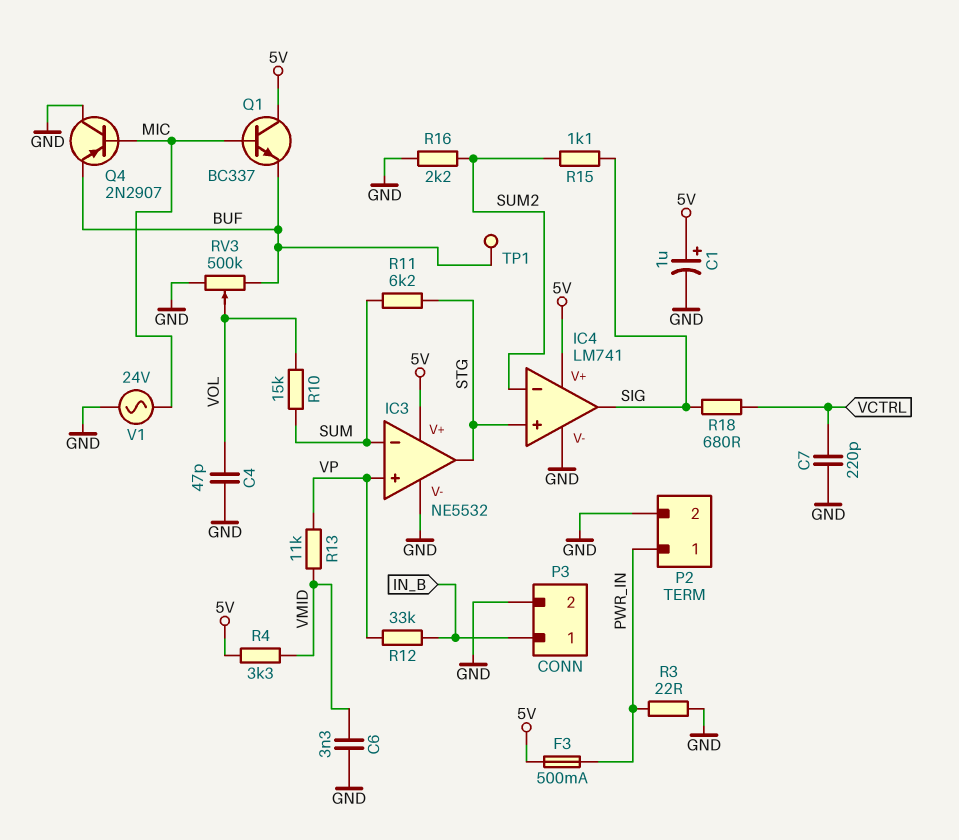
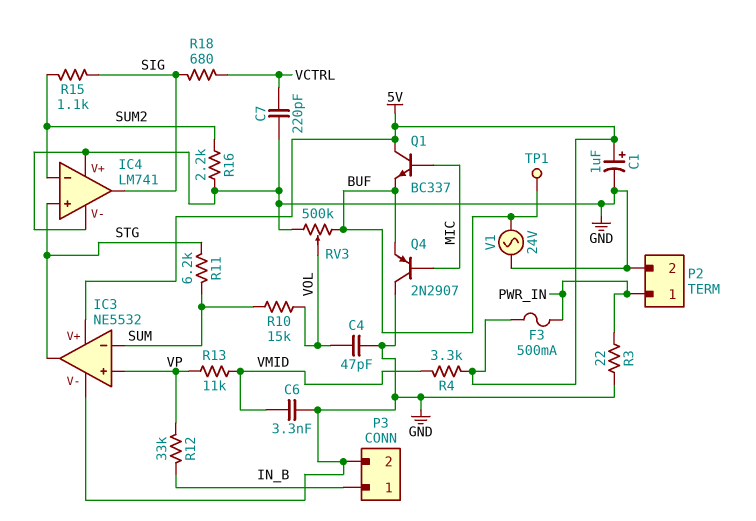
IC4 pin V+: 5V -> GND
V1: AC 24V (GND, MIC) -> AC 24V (BUF, GND)

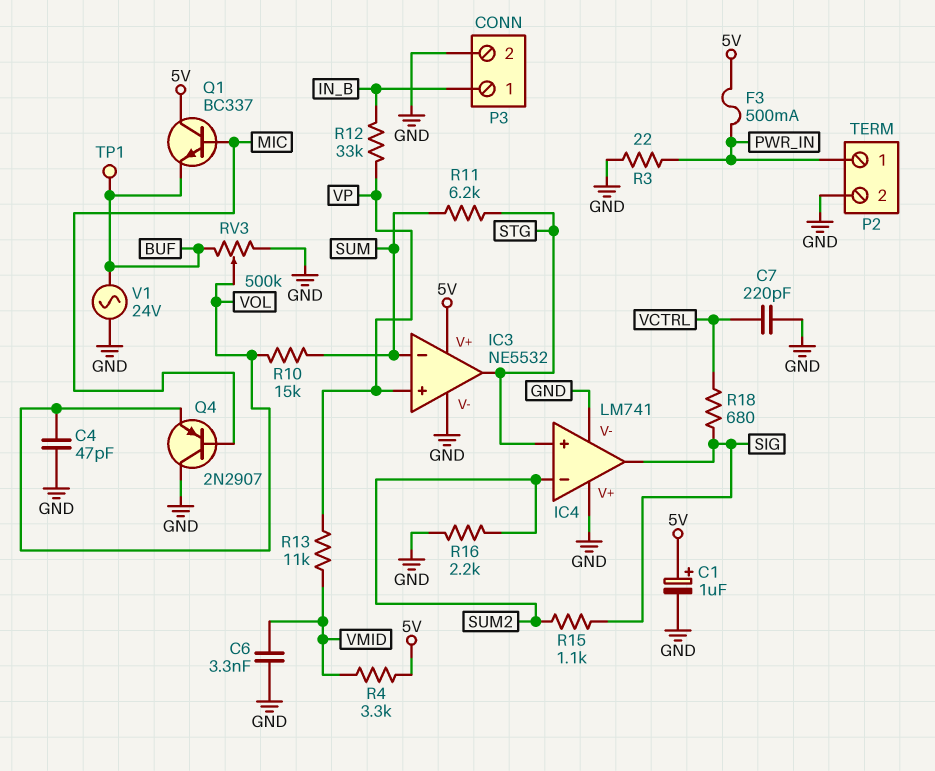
Q4: PNP 2N2907 (B MIC, C GND, E BUF) -> PNP 2N2907 (B MIC, C GND, E VOL)

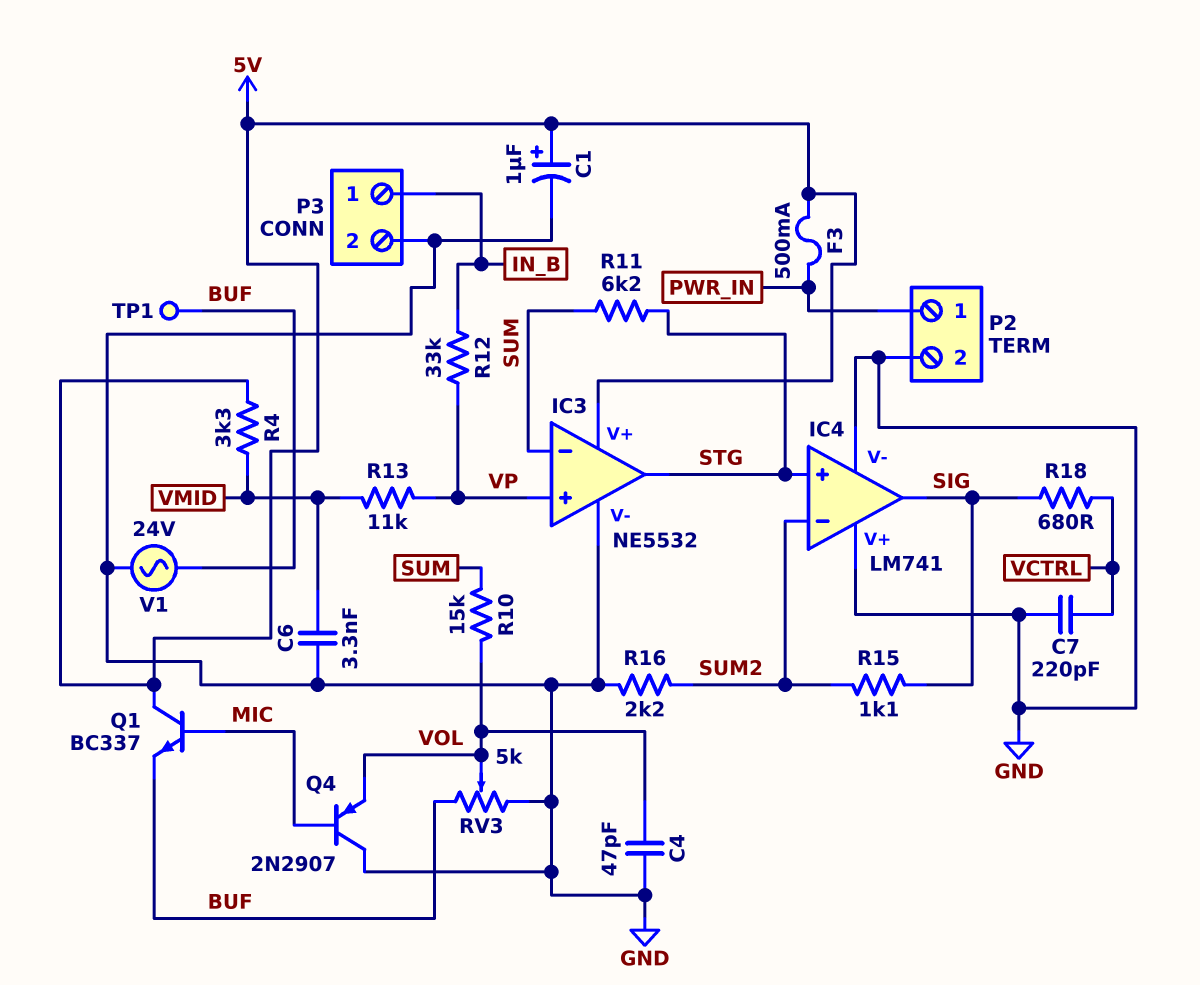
R3: 22 (GND, PWR_IN) -> none
RV3: 500k (BUF, GND, wiper VOL) -> 5k (BUF, GND, wiper VOL)

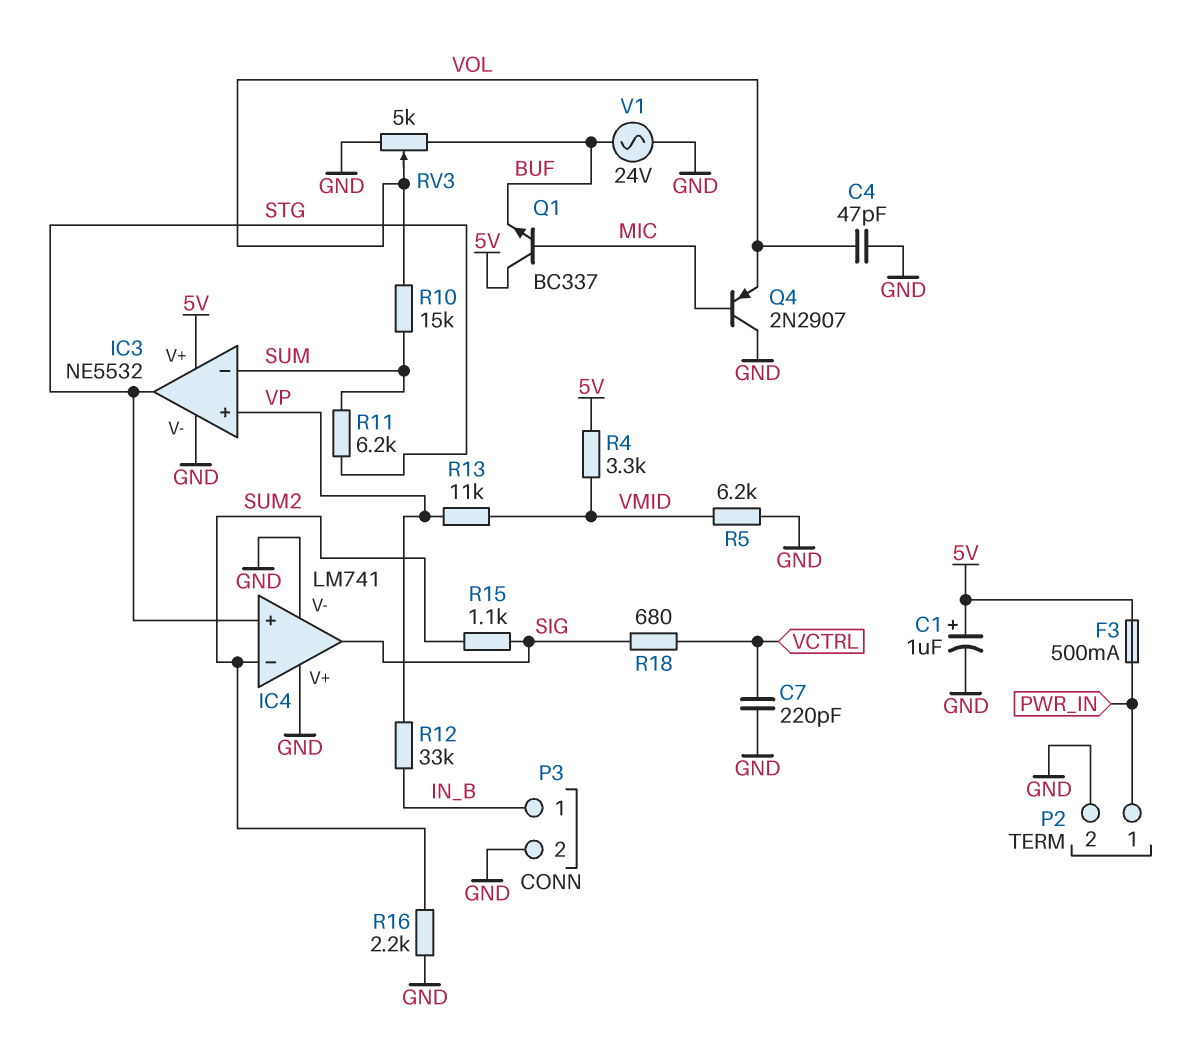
C6: 3.3nF (GND, VMID) -> none
R5: none -> 6.2k (GND, VMID)
TP1: test point (BUF) -> none

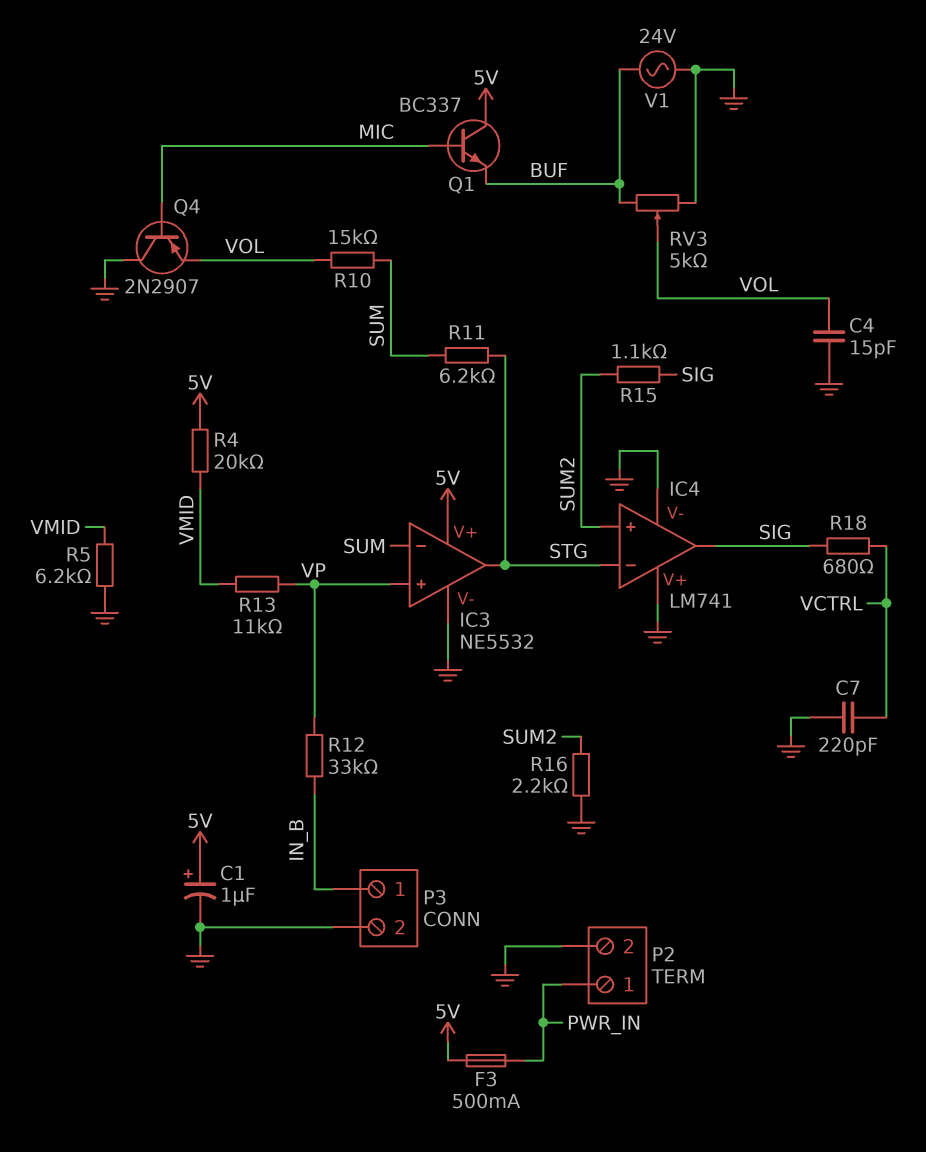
C4: 47pF (GND, VOL) -> 15pF (GND, VOL)
IC4 pin in+: STG -> SUM2
IC4 pin in-: SUM2 -> STG
R4: 3.3k (5V, VMID) -> 20k (5V, VMID)

